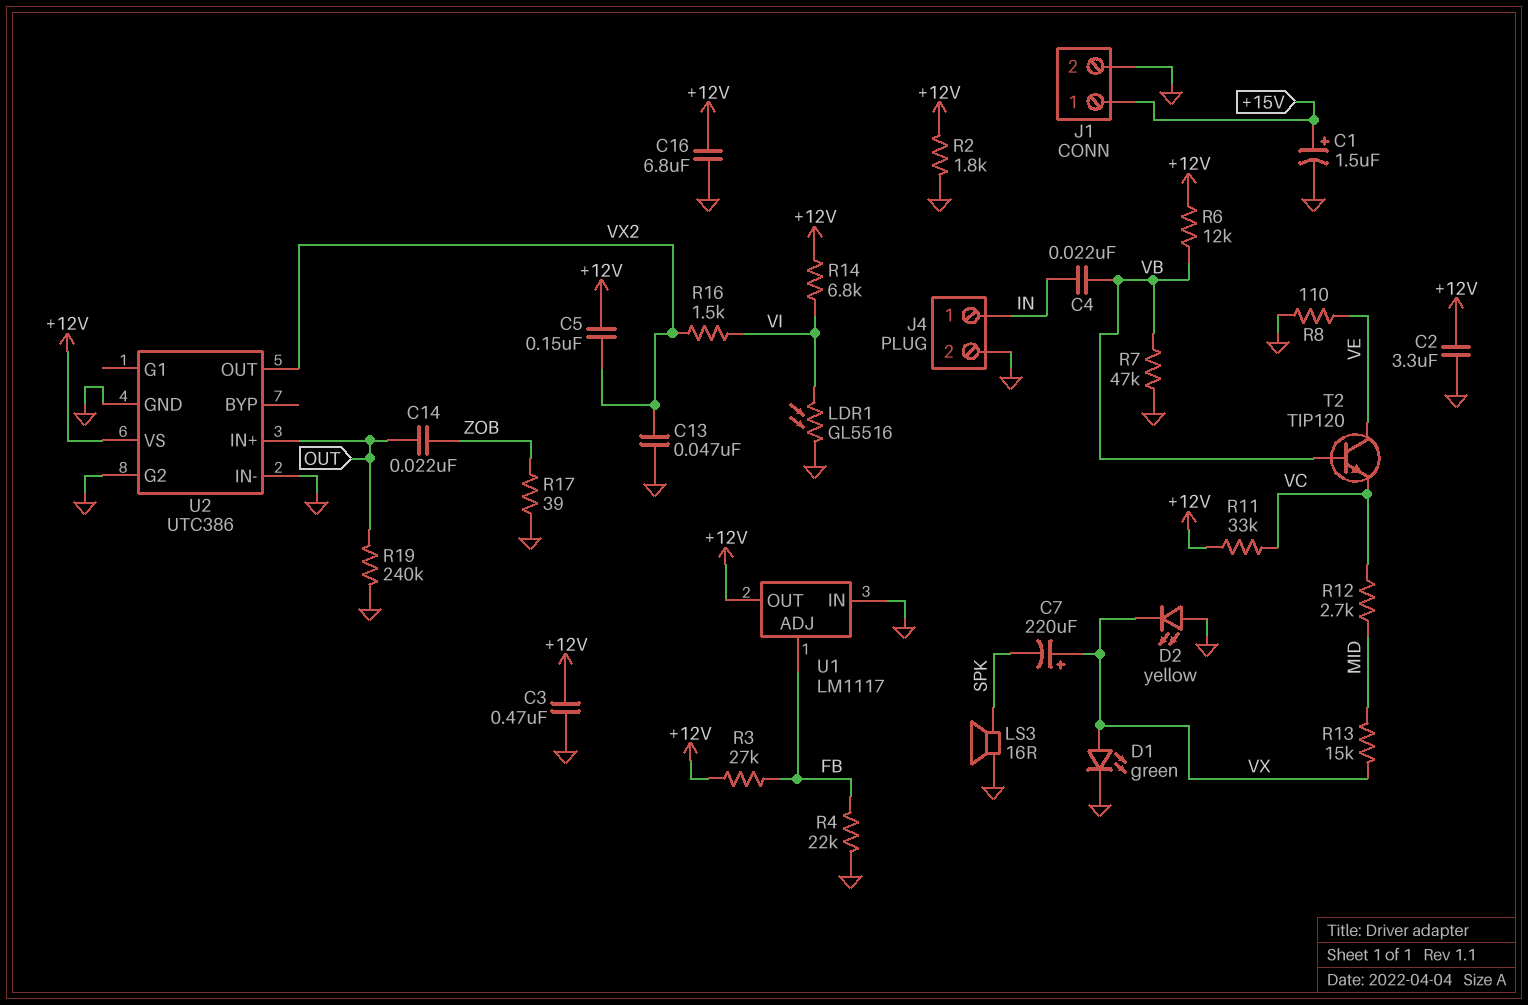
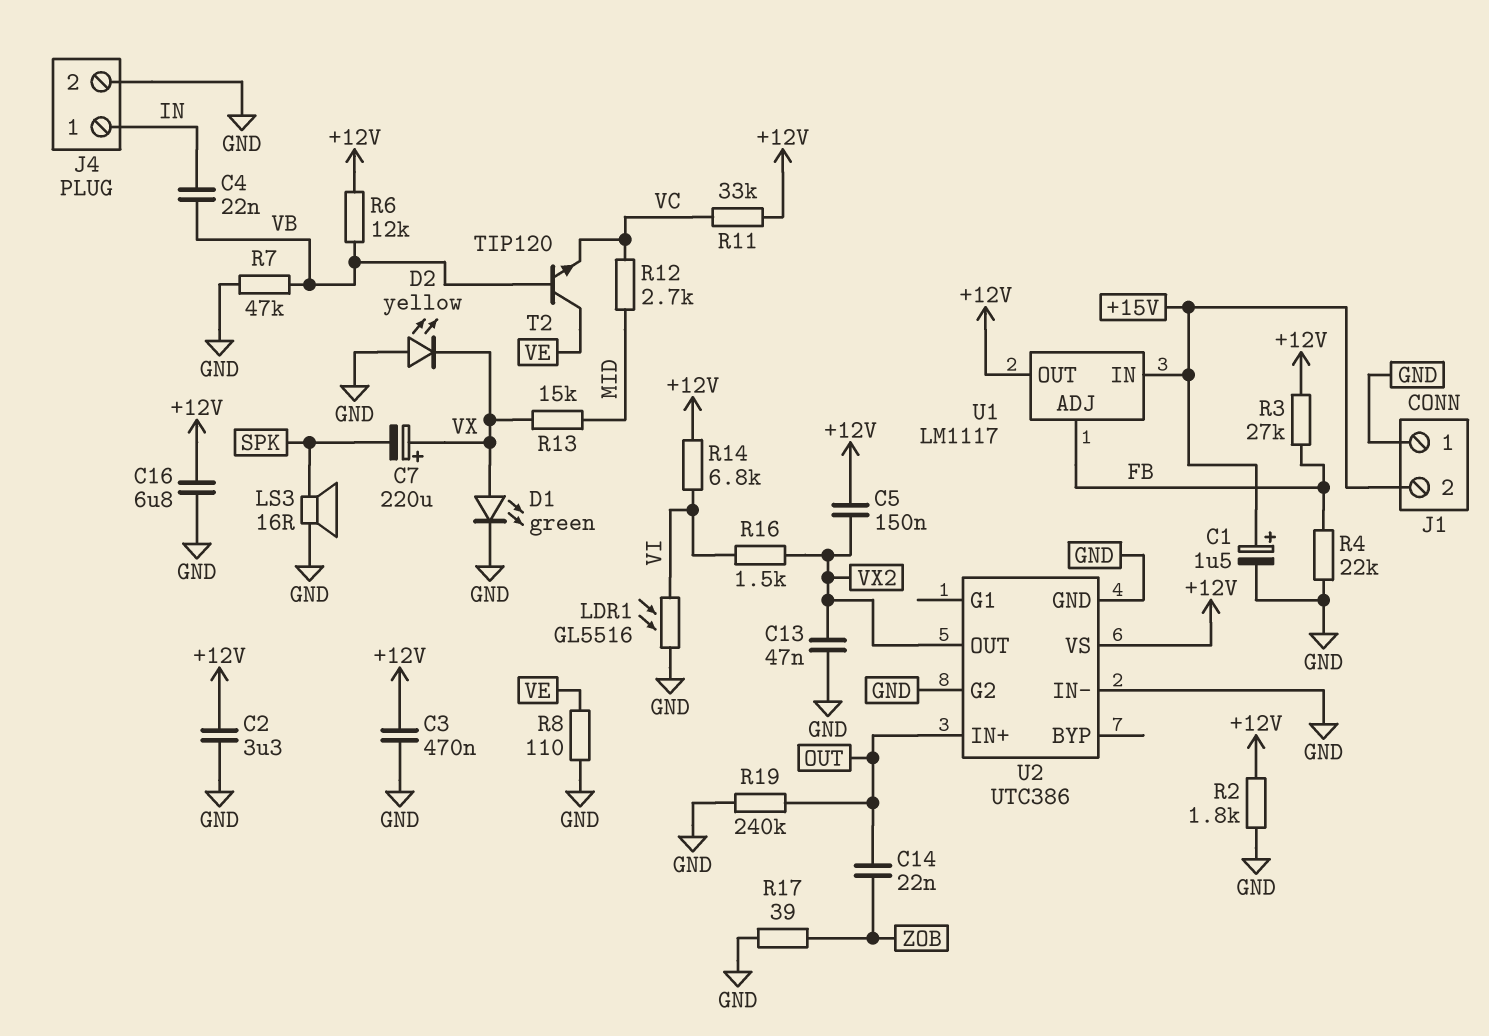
J1 pin 1: +15V -> GND
J1 pin 2: GND -> +15V
U1 pin IN: GND -> +15V

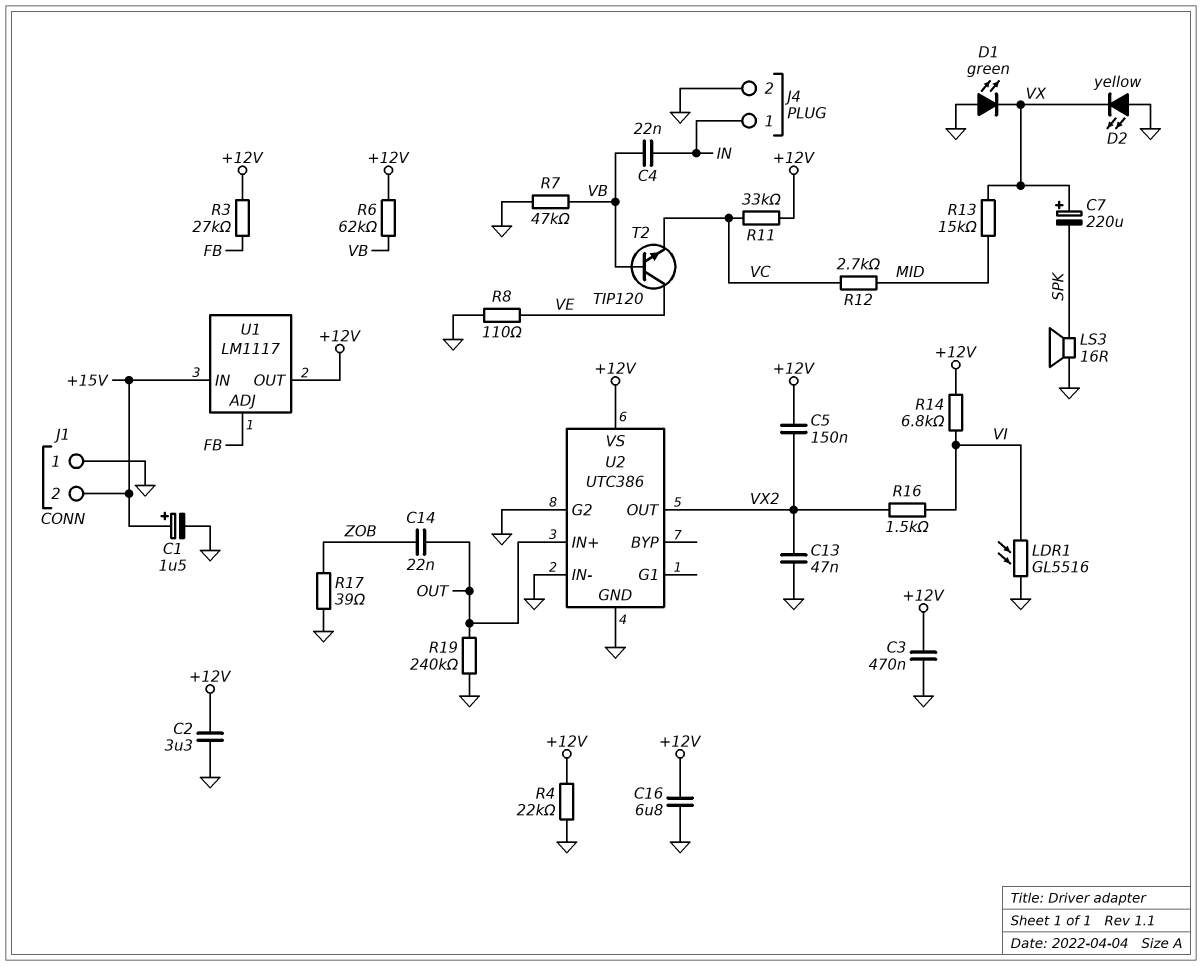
D1: LED green (A VX, K GND) -> LED green (A GND, K VX)
R2: 1.8k (+12V, GND) -> none
R4: 22k (FB, GND) -> 22k (+12V, GND)
R6: 12k (+12V, VB) -> 62k (+12V, VB)

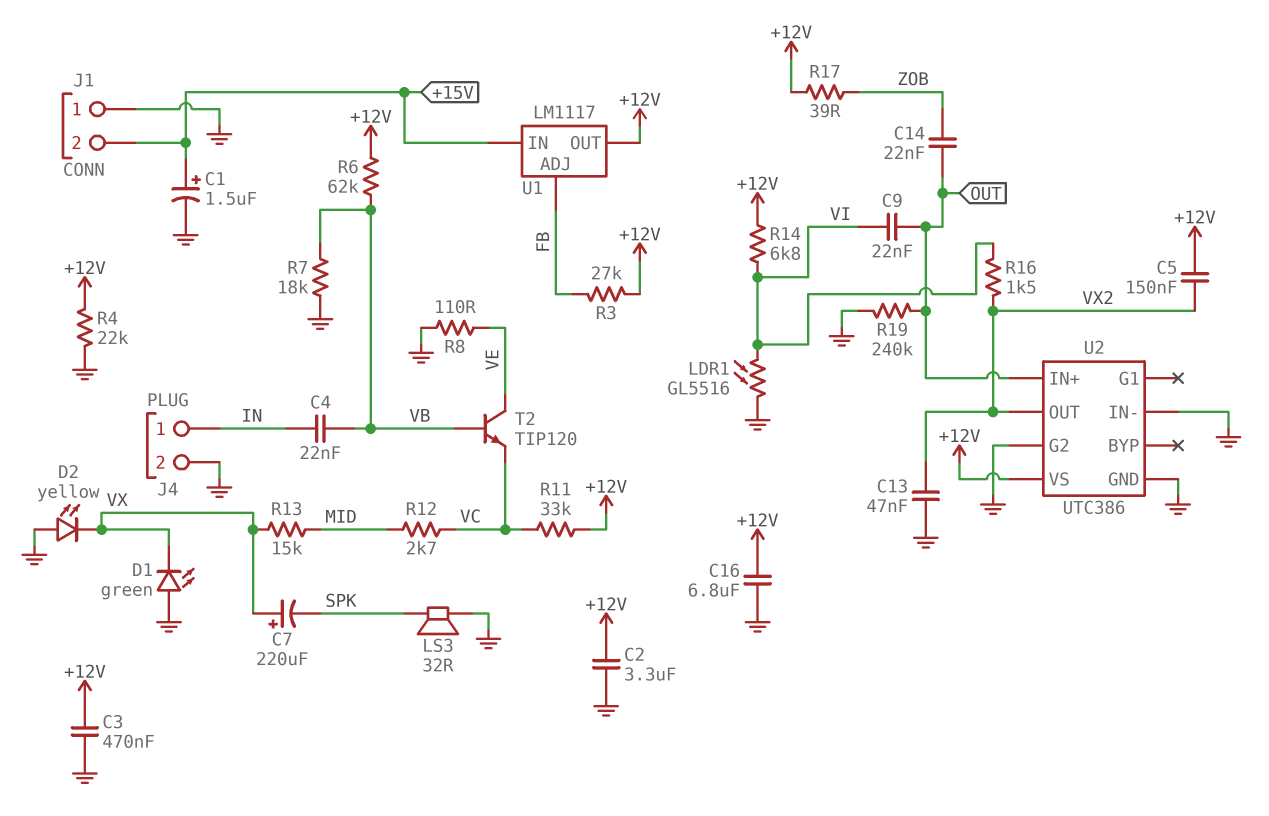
C9: none -> 22nF (OUT, VI)
LS3: speaker 16R (GND, SPK) -> speaker 32R (GND, SPK)
R7: 47k (GND, VB) -> 18k (GND, VB)
R17: 39 (GND, ZOB) -> 39 (+12V, ZOB)

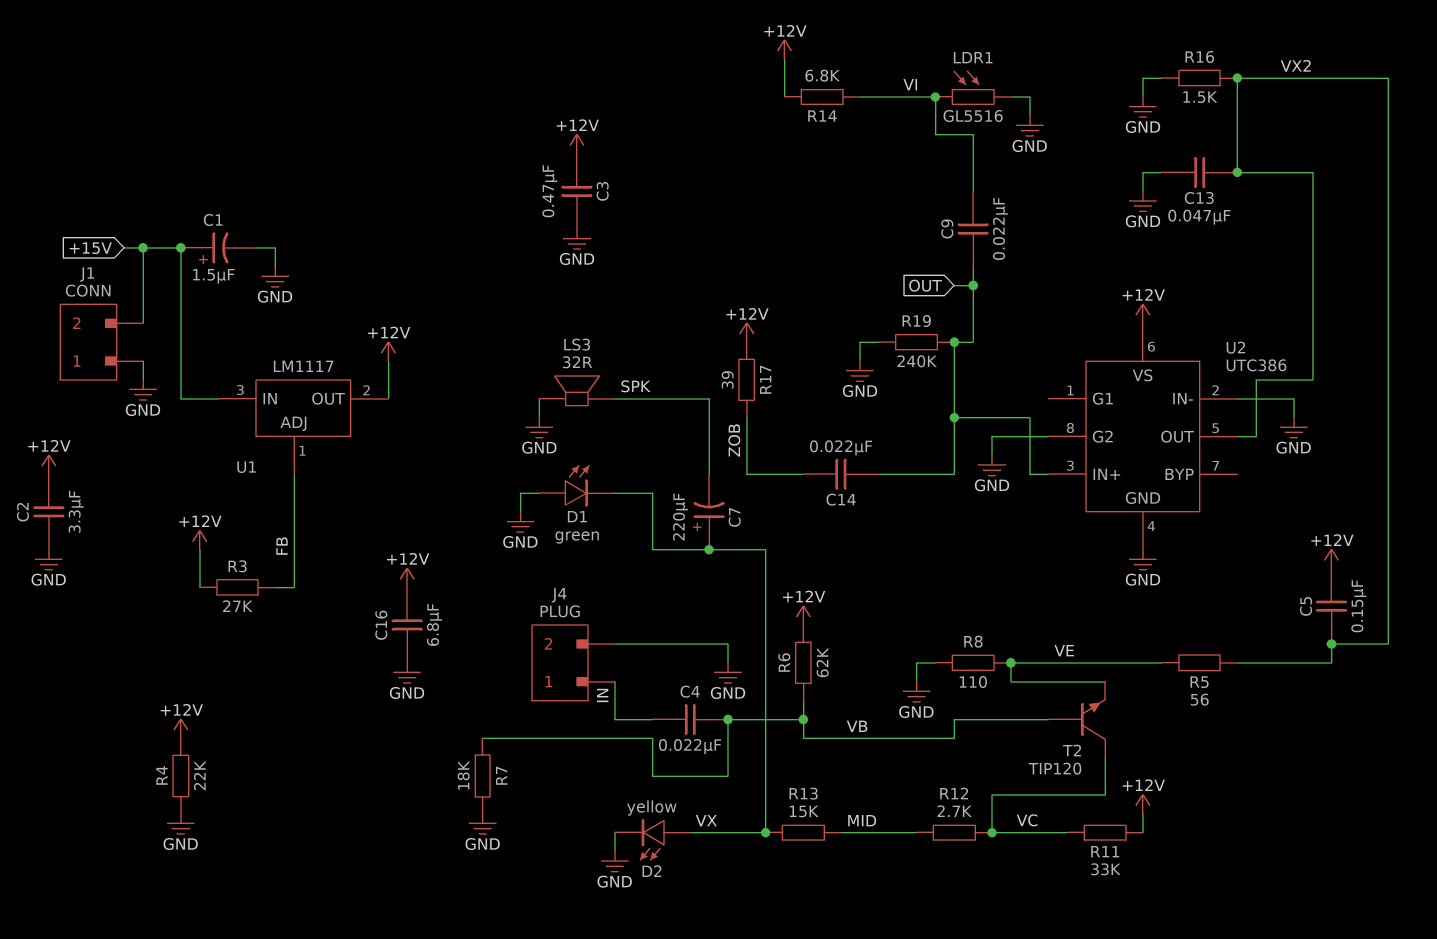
D2: LED yellow (A GND, K VX) -> LED yellow (A VX, K GND)
R5: none -> 56 (VE, VX2)
R16: 1.5k (VI, VX2) -> 1.5k (GND, VX2)
T2: NPN TIP120 (B VB, C VE, E VC) -> NPN TIP120 (B VB, C VC, E VE)

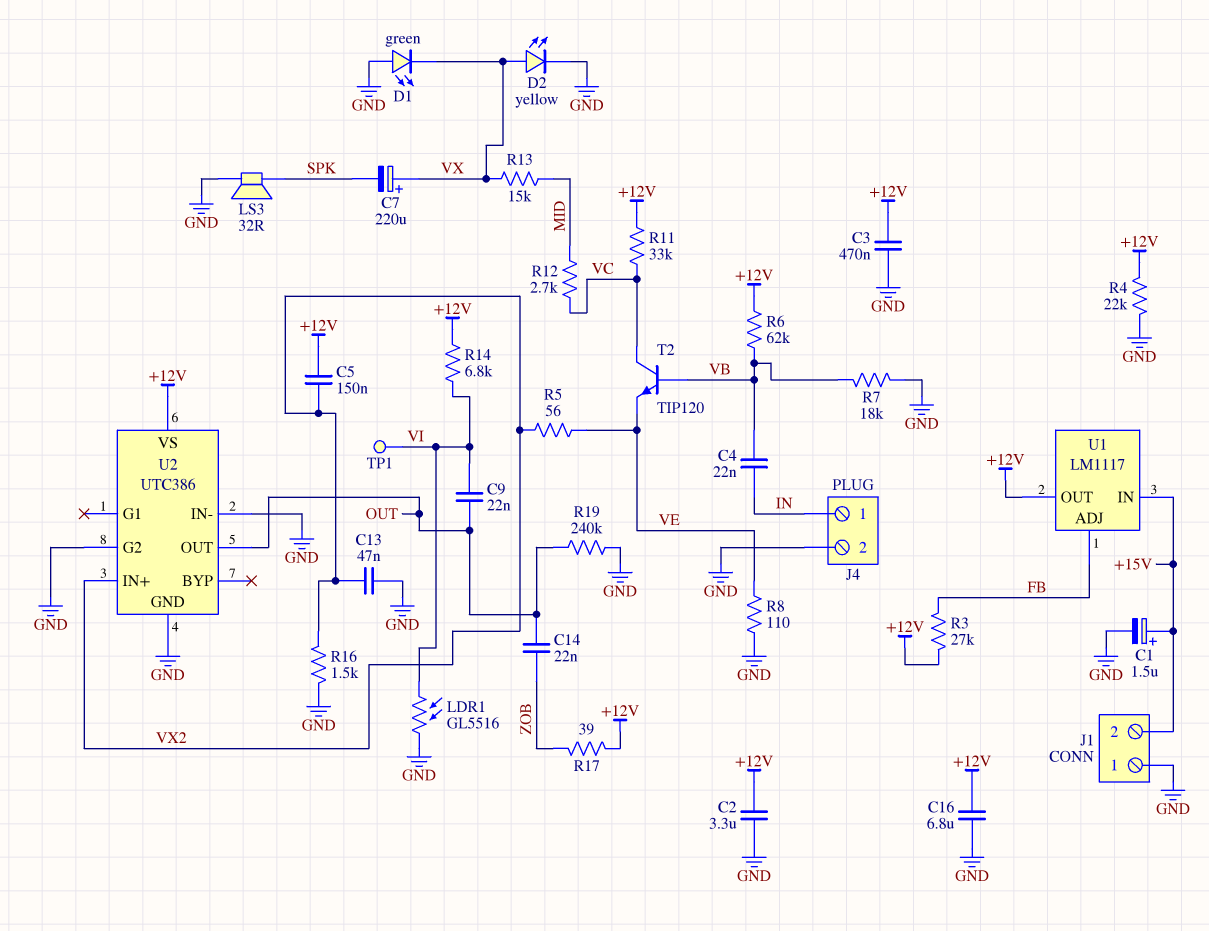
TP1: none -> test point (VI)
U2 pin IN+: OUT -> VX2
U2 pin OUT: VX2 -> OUT

